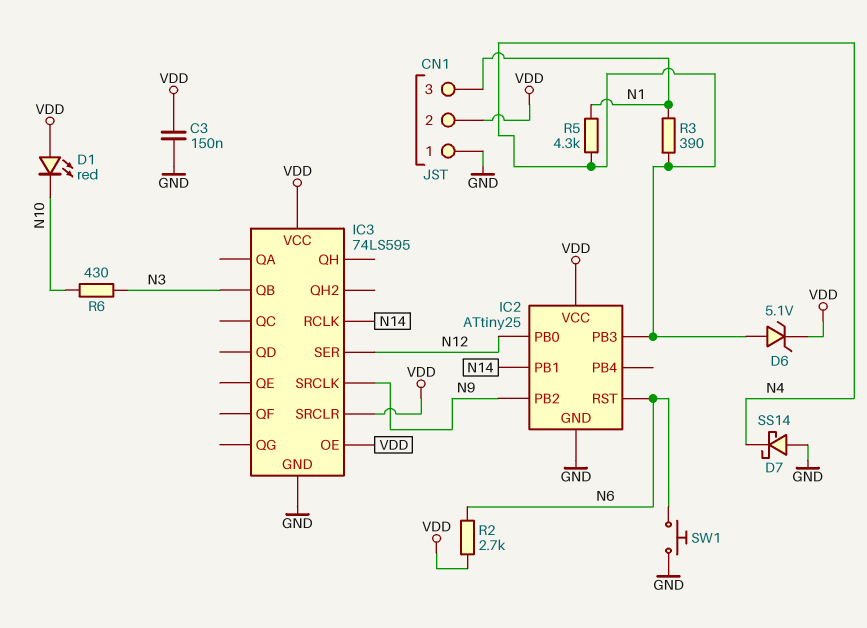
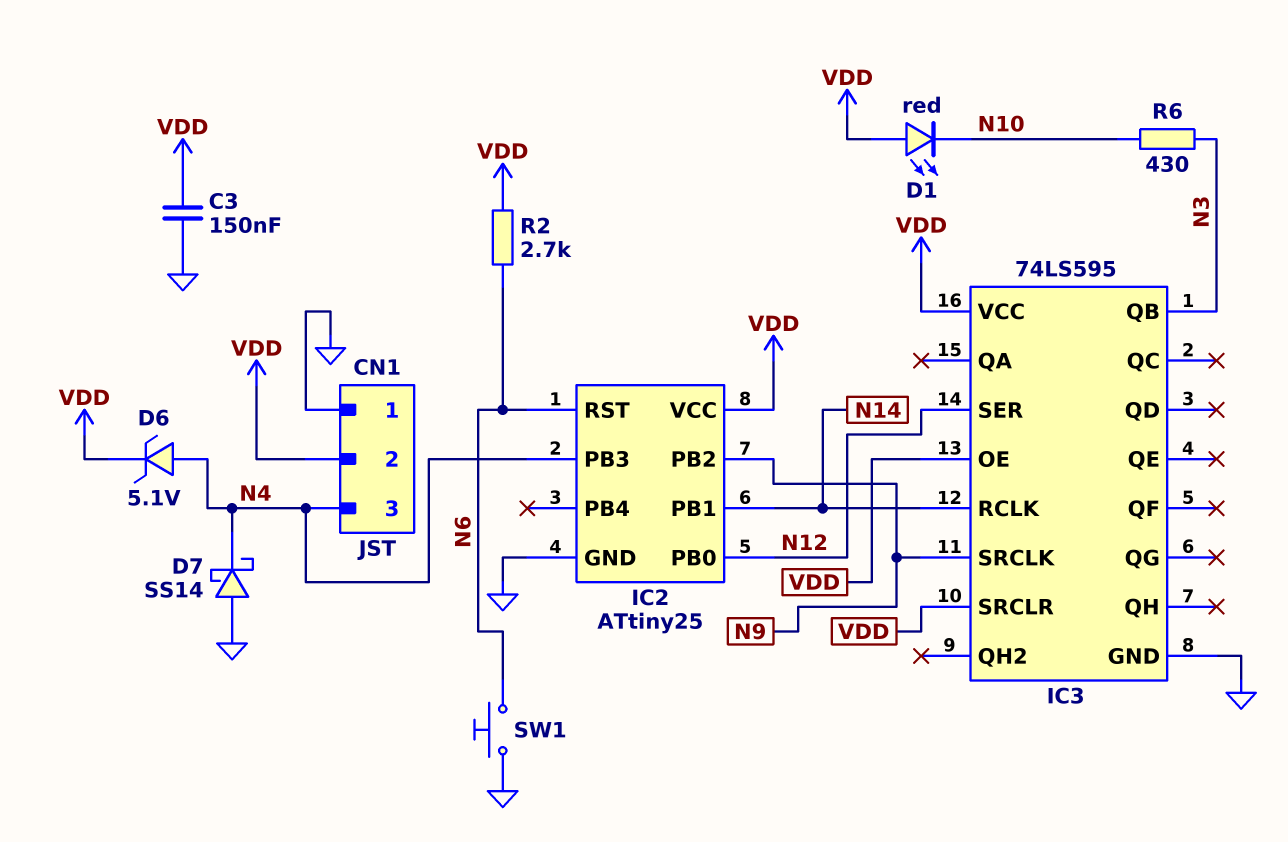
CN1 pin 3: N1 -> N4
R3: 390 (N1, N4) -> none
R5: 4.3k (N1, N4) -> none

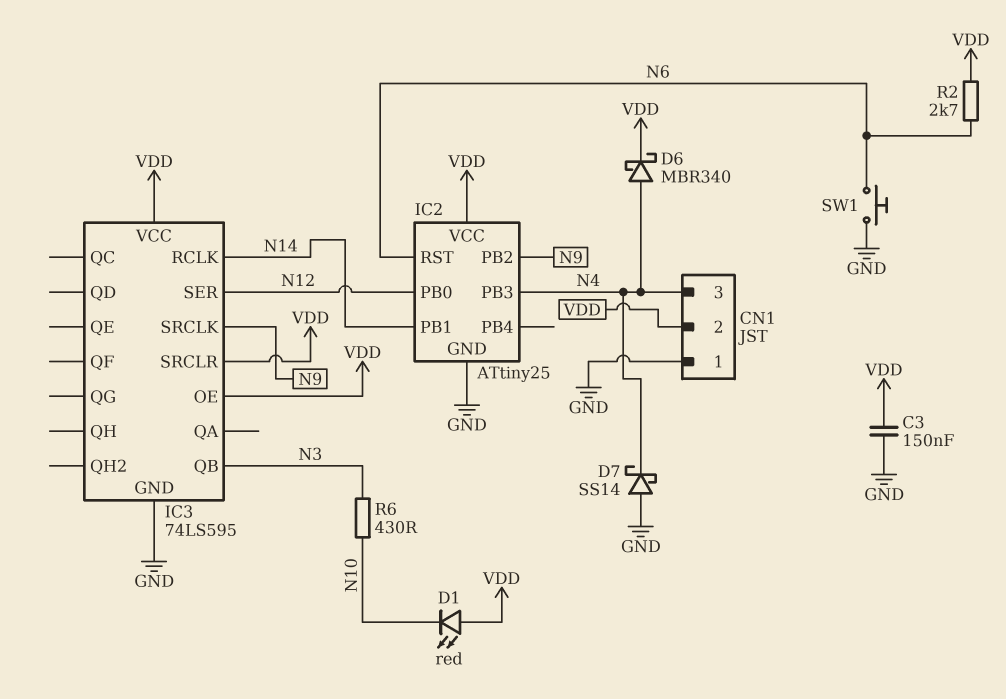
D6: zener 5.1V (A N4, K VDD) -> schottky MBR340 (A N4, K VDD)

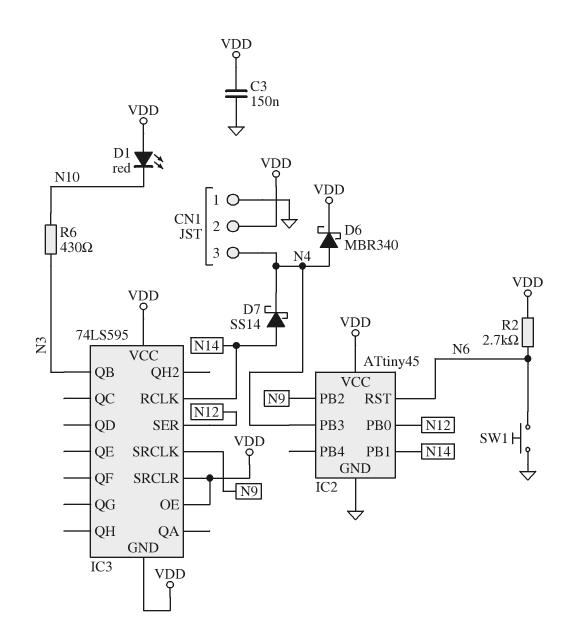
D7: schottky SS14 (A GND, K N4) -> schottky SS14 (A N14, K N4)
IC2: ATtiny25 -> ATtiny45
IC3 pin GND: GND -> VDD

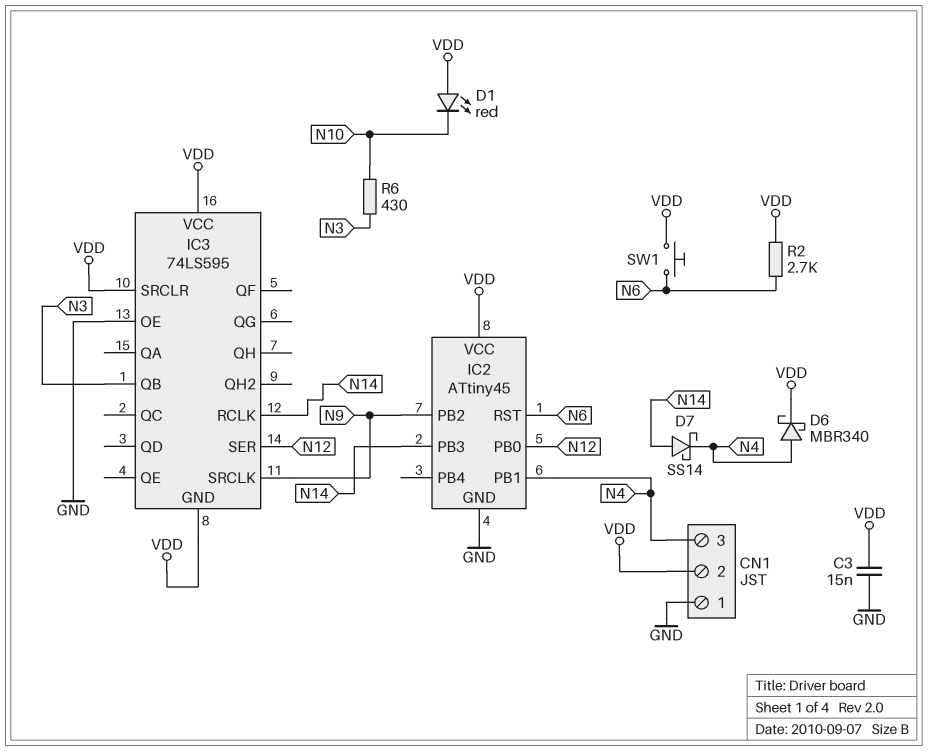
C3: 150nF (GND, VDD) -> 15nF (GND, VDD)
IC2 pin PB1: N14 -> N4
IC2 pin PB3: N4 -> N14
IC3 pin OE: VDD -> GND
SW1: button (GND, N6) -> button (N6, VDD)

